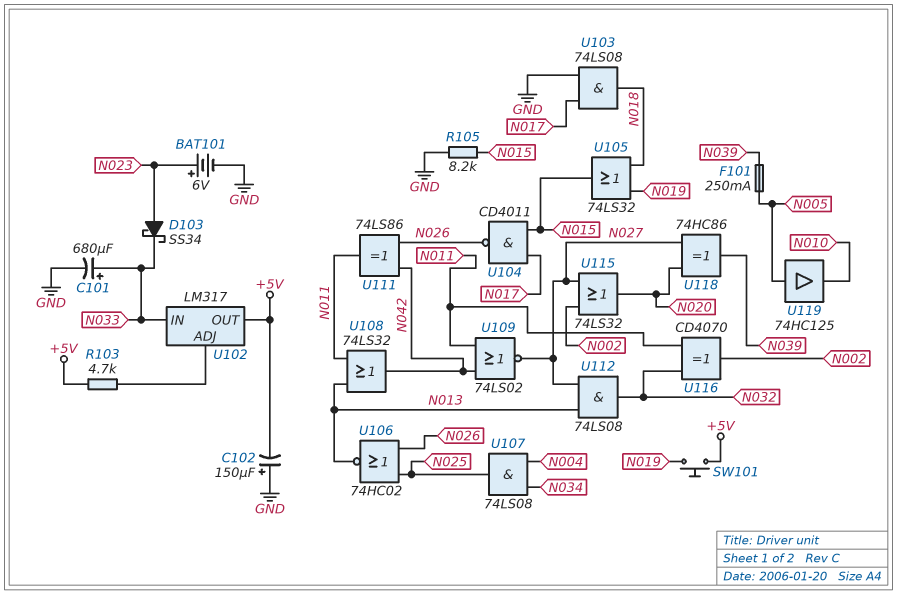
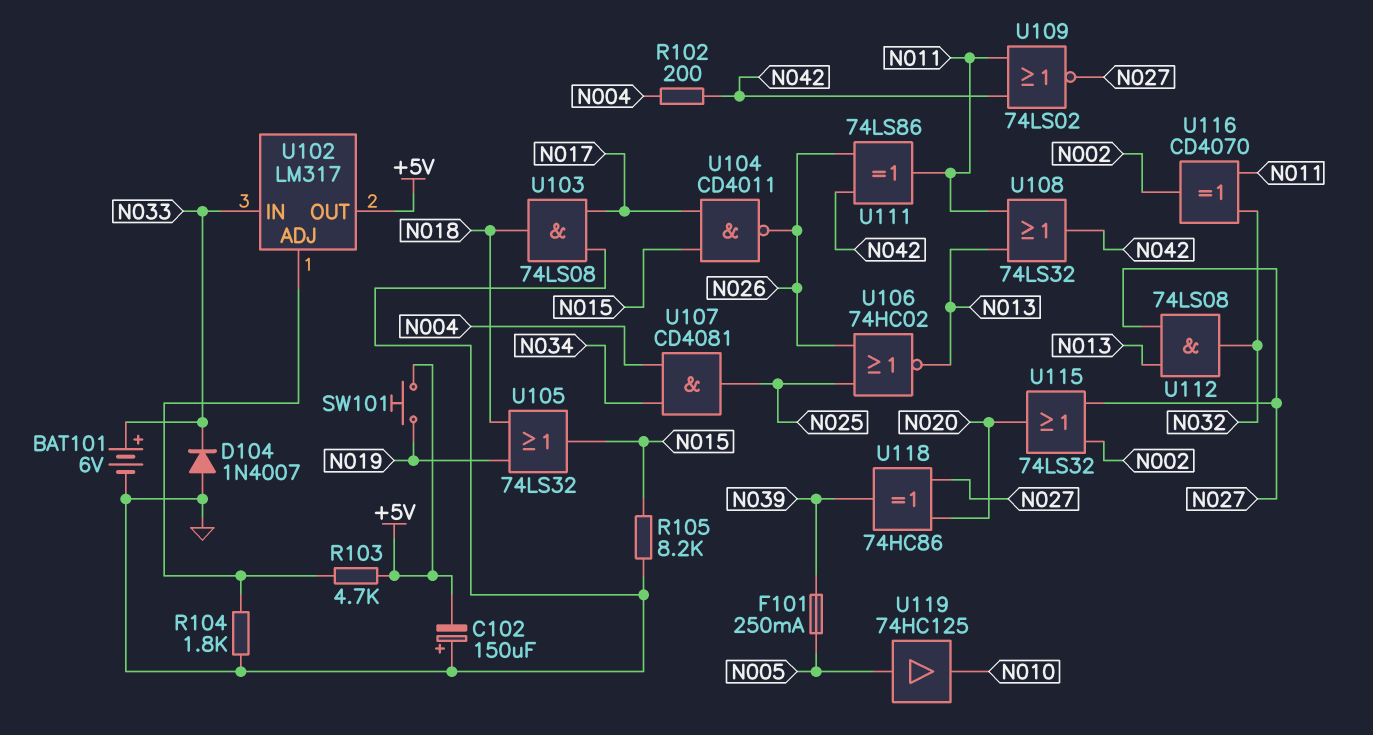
BAT101: 6V (plus N023, minus GND) -> 6V (plus N033, minus GND)
C101: 680uF (plus N033, minus GND) -> none
D103: schottky SS34 (A N023, K N033) -> none
D104: none -> diode 1N4007 (A GND, K N033)
R102: none -> 200 (N004, N042)
R104: none -> 1.8k (GND, U102/ADJ)
U107: AND 74LS08 (in N004, in N034, out N025) -> AND CD4081 (in N004, in N034, out N025)

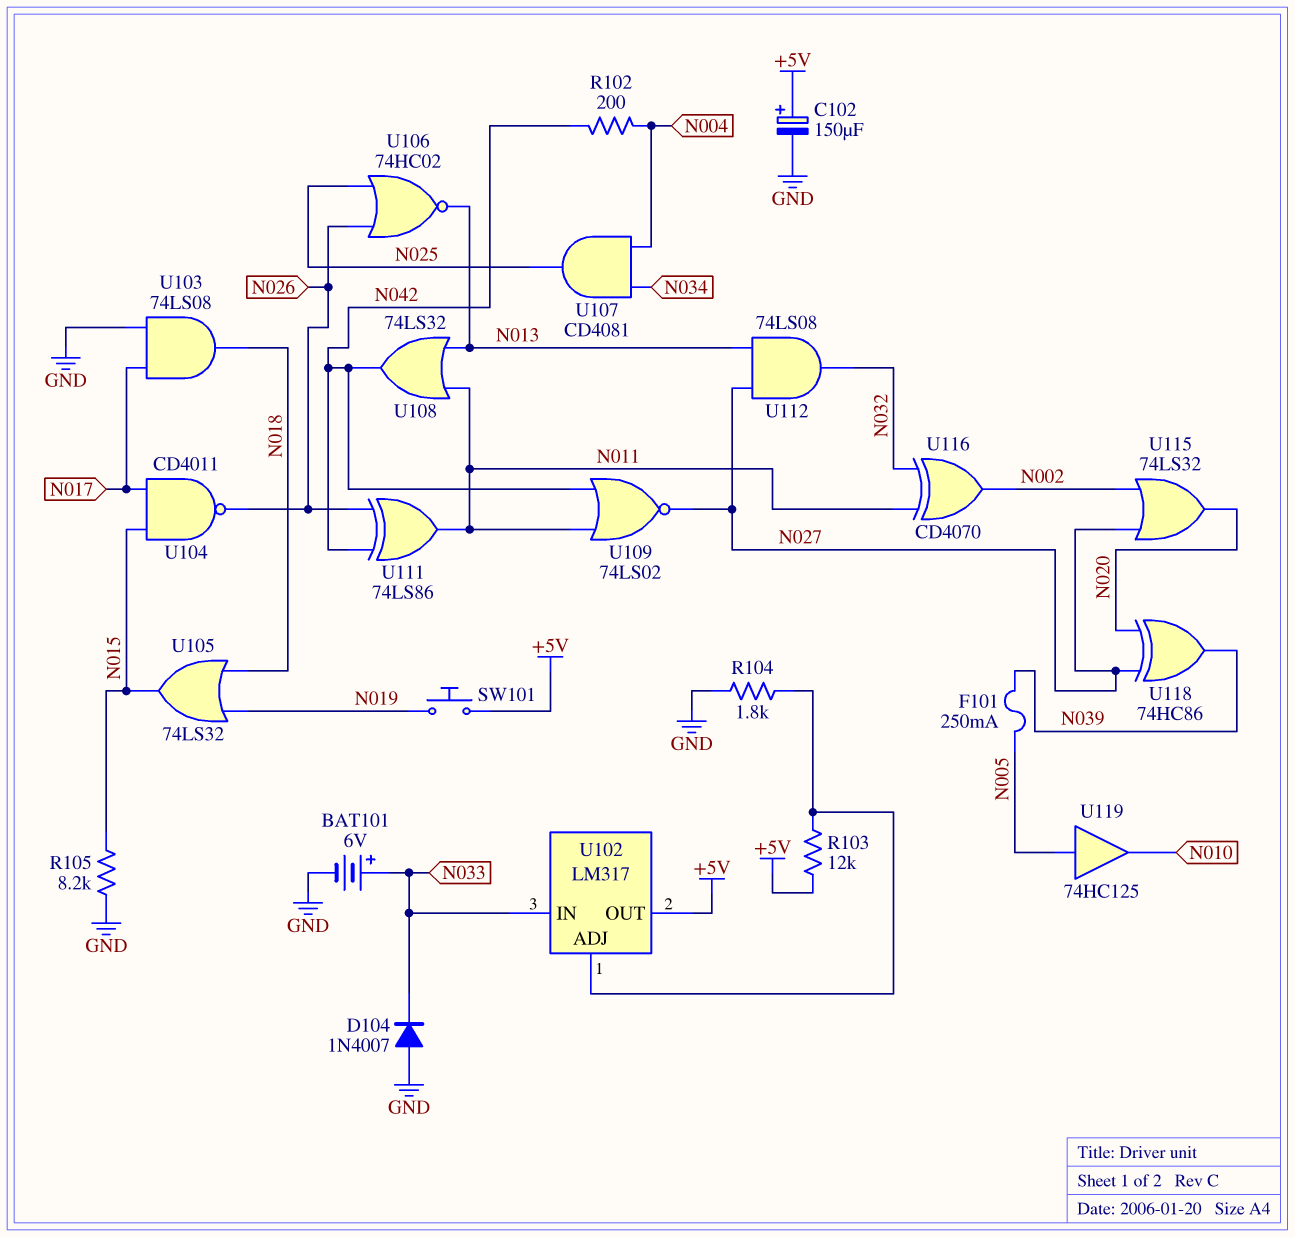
C102: 150uF (plus GND, minus +5V) -> 150uF (plus +5V, minus GND)
R103: 4.7k (+5V, U102/ADJ) -> 12k (+5V, U102/ADJ)

